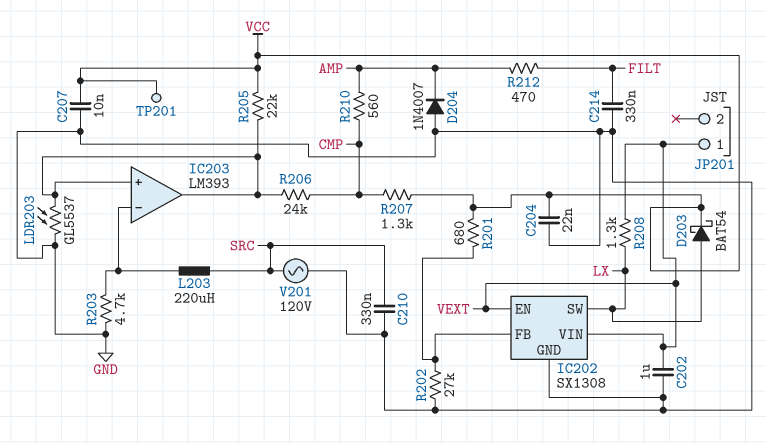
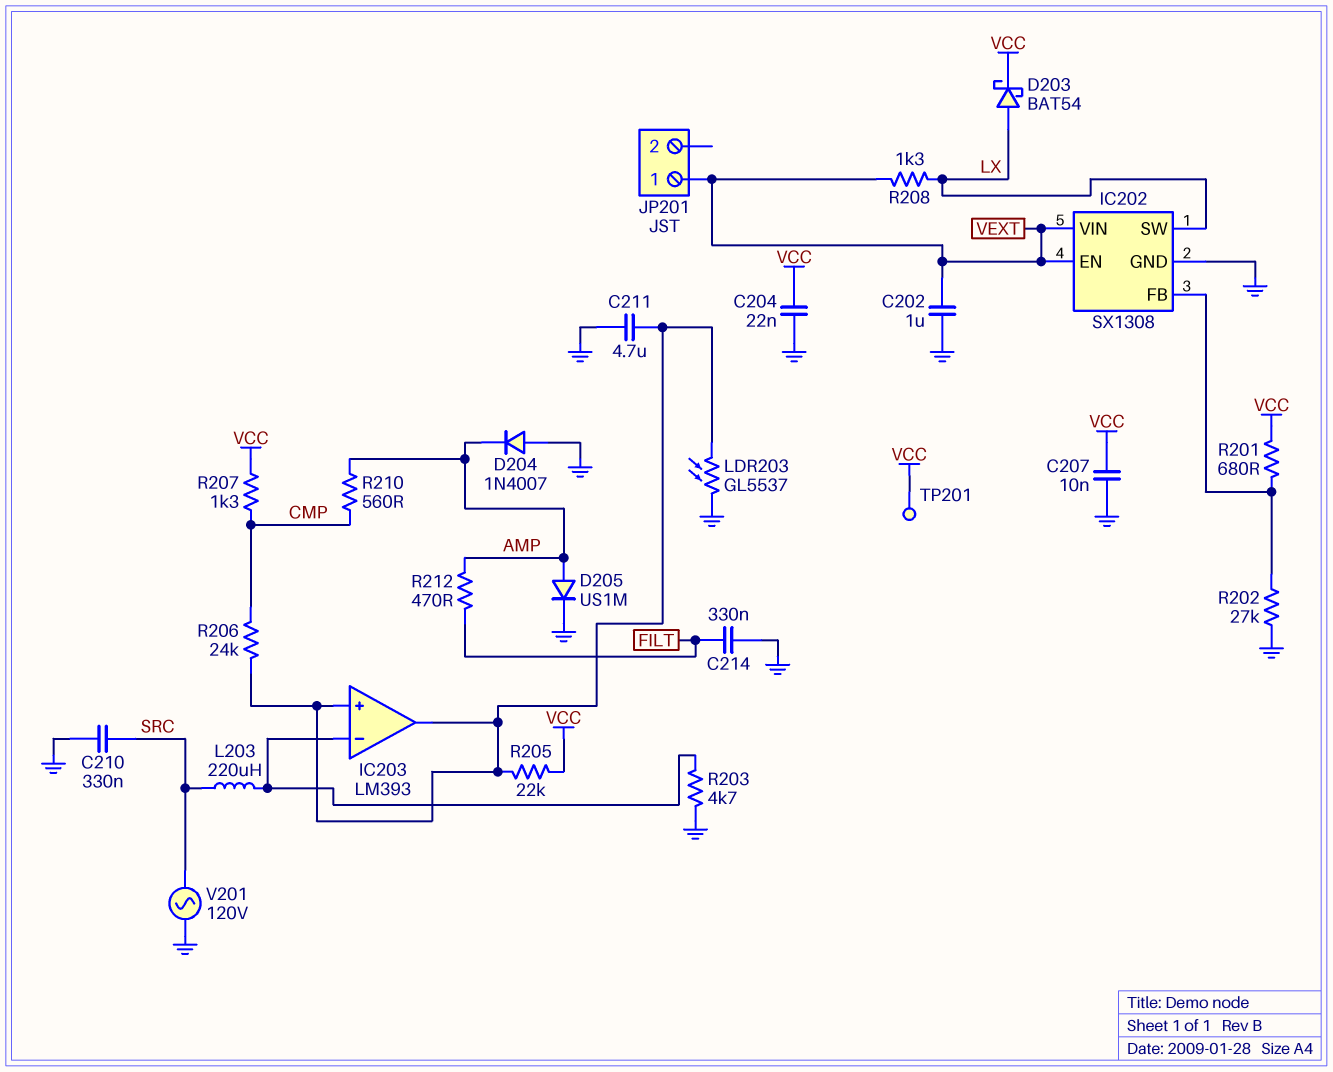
C211: none -> 4.7uF (GND, IC203/in+)
D205: none -> diode US1M (A AMP, K GND)

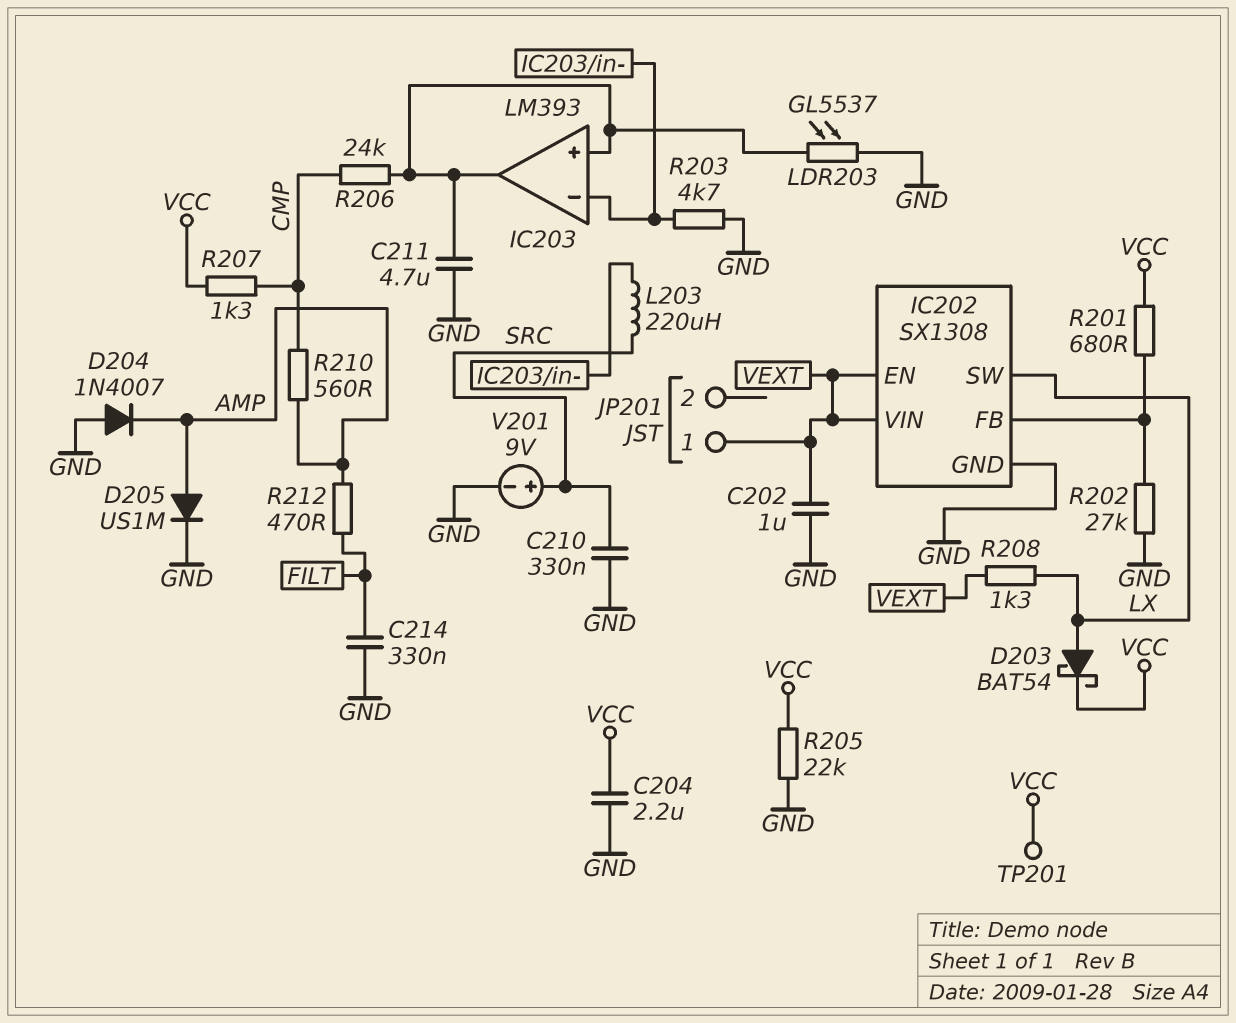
C204: 22nF (GND, VCC) -> 2.2uF (GND, VCC)
C207: 10nF (GND, VCC) -> none
R205: 22k (IC203/in+, VCC) -> 22k (GND, VCC)
V201: AC 120V (GND, SRC) -> 9V (plus SRC, minus GND)

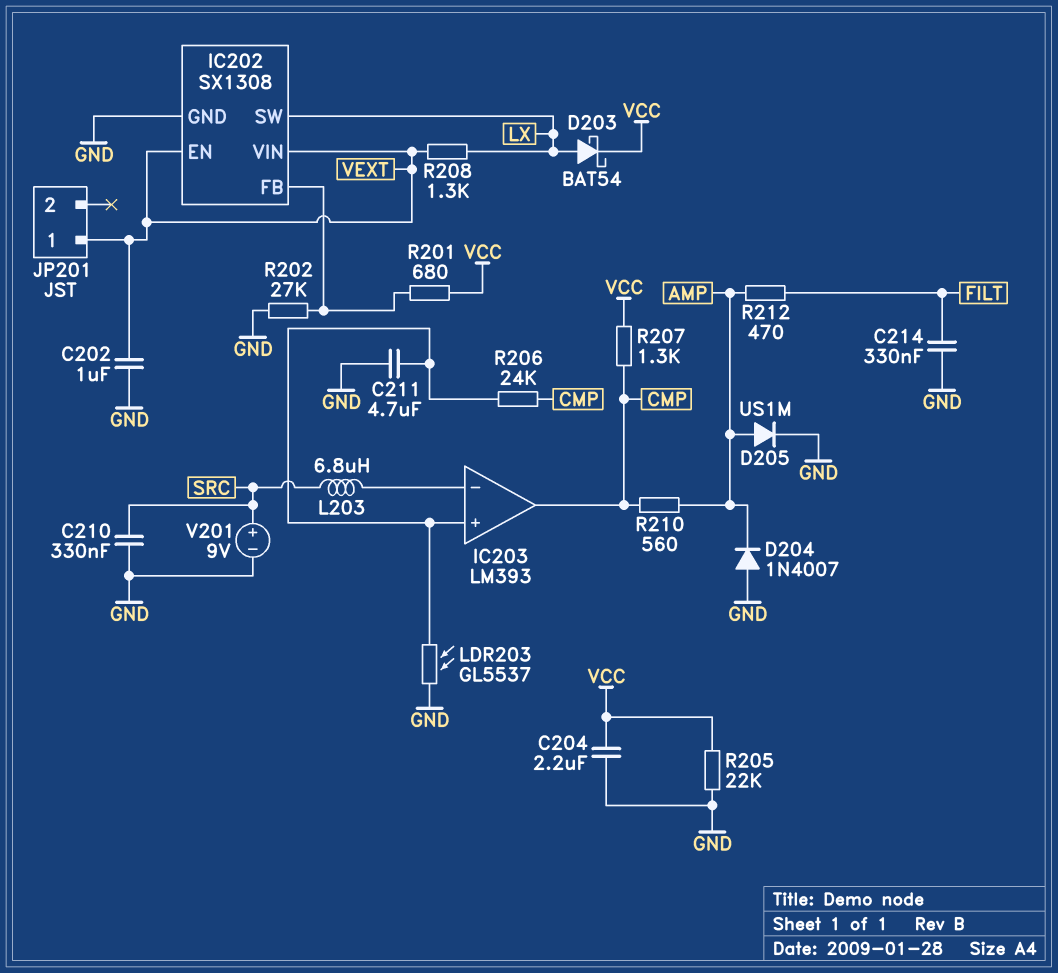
IC203 pin out: IC203/in+ -> CMP
L203: 220uH (IC203/in-, SRC) -> 6.8uH (IC203/in-, SRC)
R203: 4.7k (GND, IC203/in-) -> none
TP201: test point (VCC) -> none

